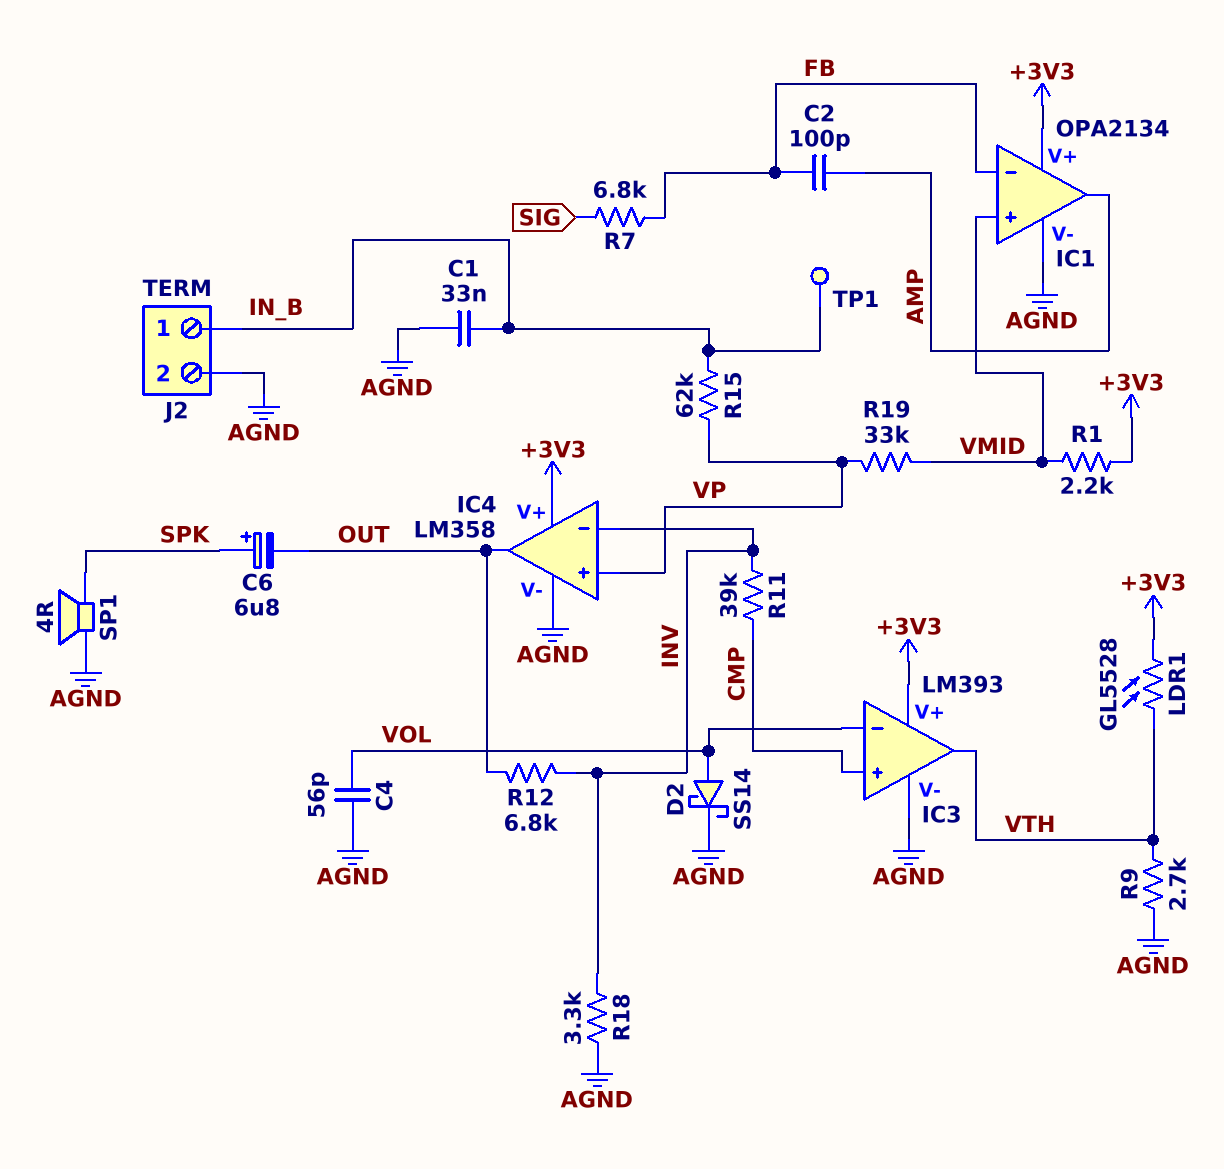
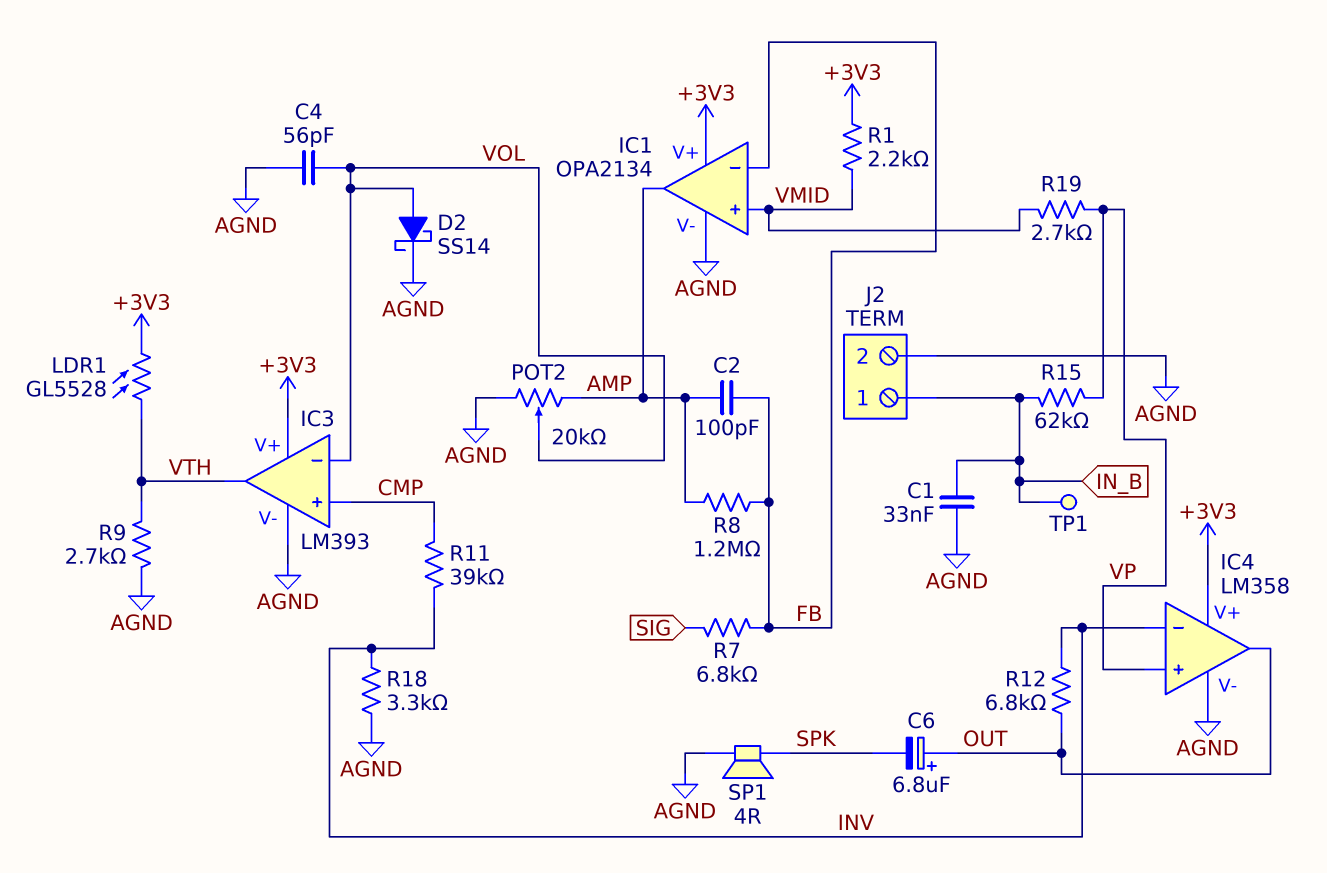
C6: 6.8uF (plus SPK, minus OUT) -> 6.8uF (plus OUT, minus SPK)
POT2: none -> 20k (AGND, AMP, wiper VOL)
R8: none -> 1.2M (AMP, FB)
R19: 33k (VMID, VP) -> 2.7k (VMID, VP)

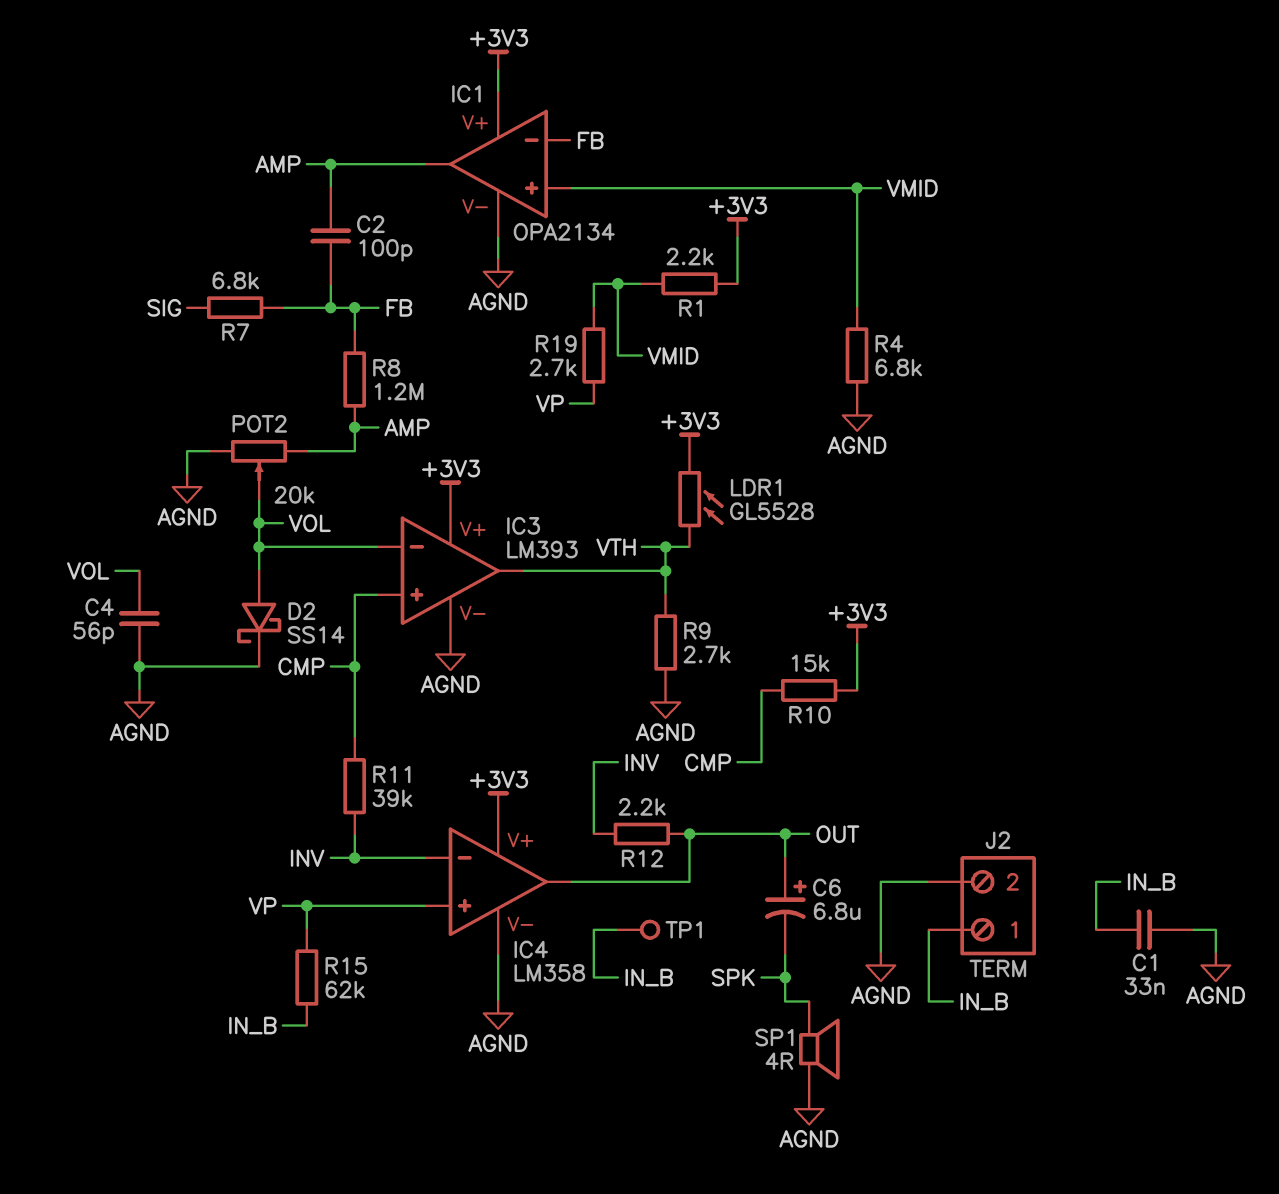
R4: none -> 6.8k (AGND, VMID)
R10: none -> 15k (+3V3, CMP)
R12: 6.8k (INV, OUT) -> 2.2k (INV, OUT)
R18: 3.3k (AGND, INV) -> none

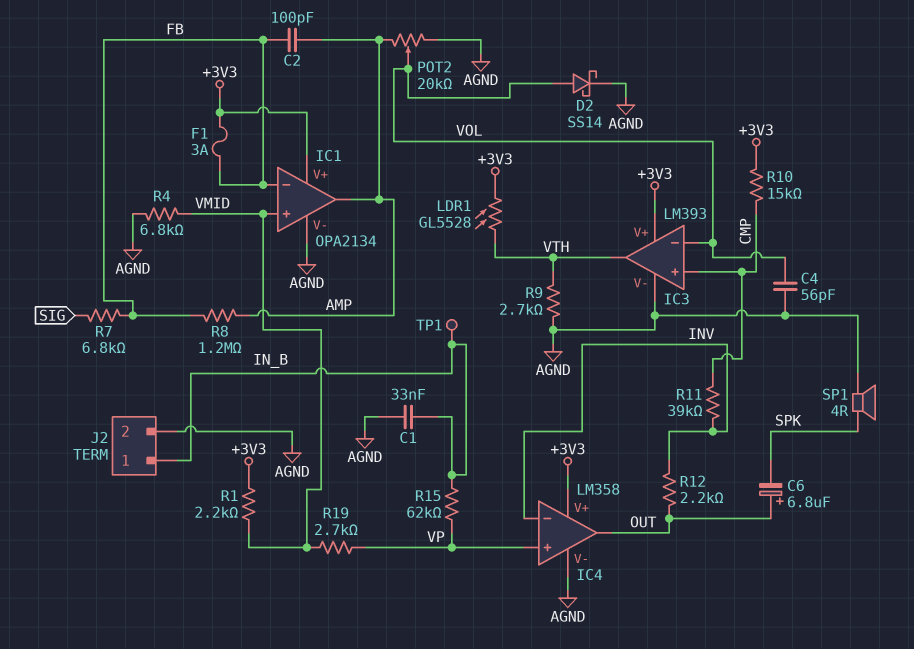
F1: none -> 3A (+3V3, FB)

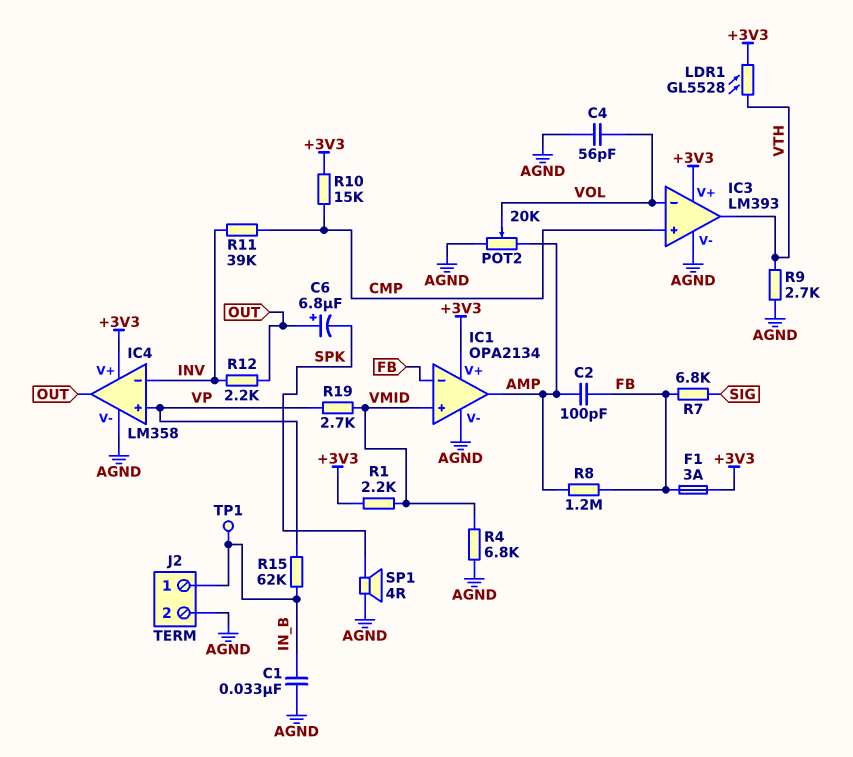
D2: schottky SS14 (A VOL, K AGND) -> none

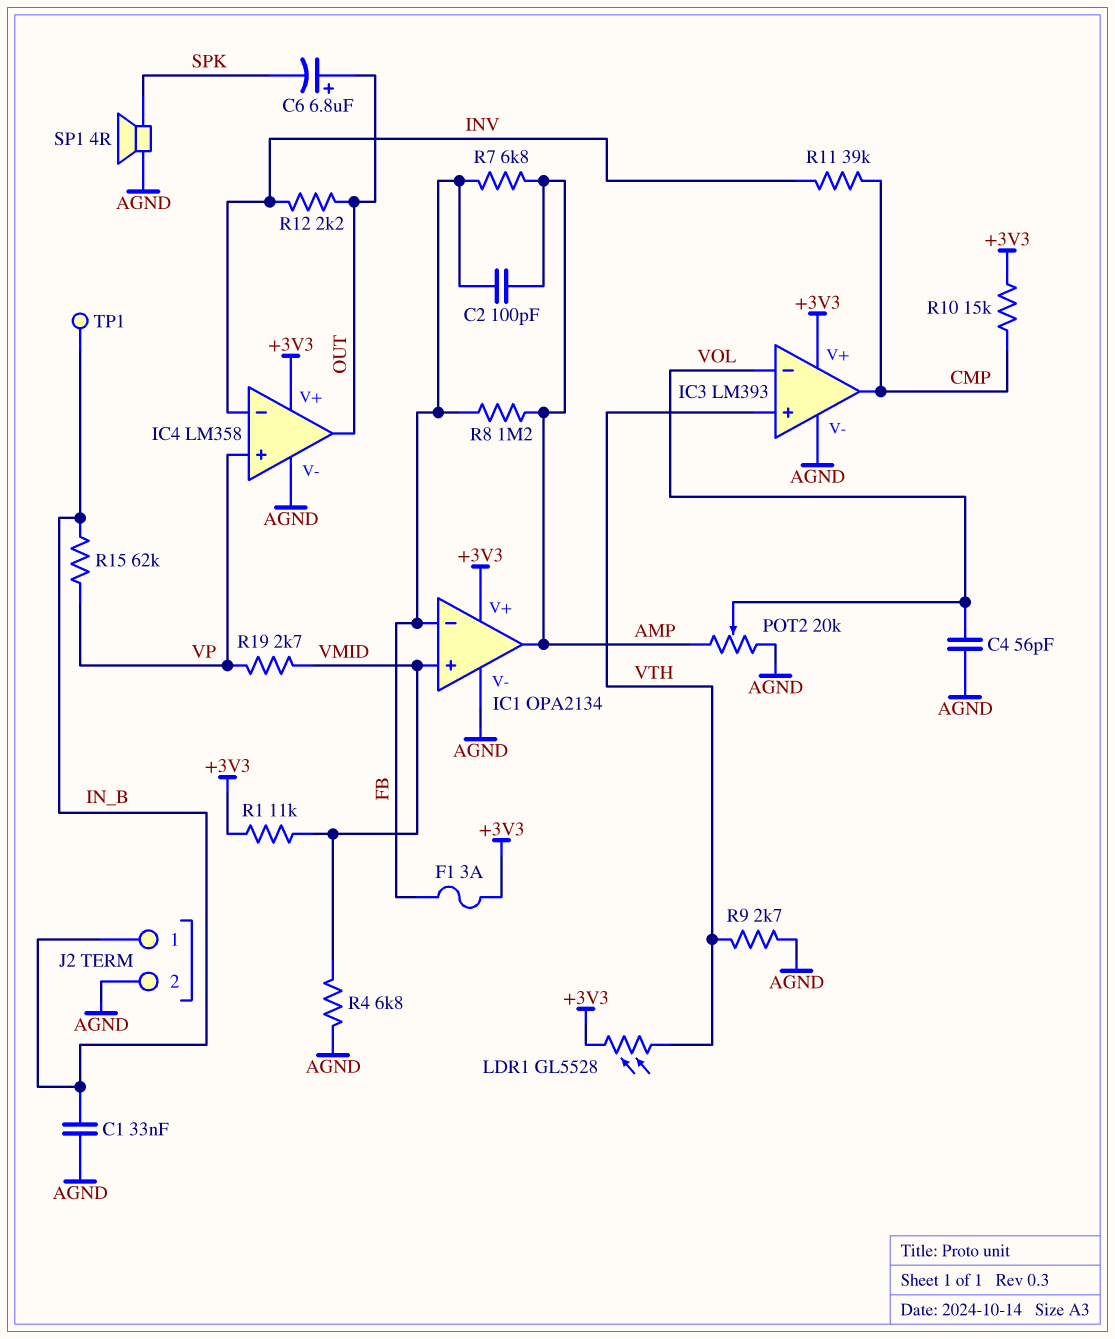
IC3 pin in+: CMP -> VTH
IC3 pin out: VTH -> CMP
R1: 2.2k (+3V3, VMID) -> 11k (+3V3, VMID)
R7: 6.8k (FB, SIG) -> 6.8k (AMP, FB)

